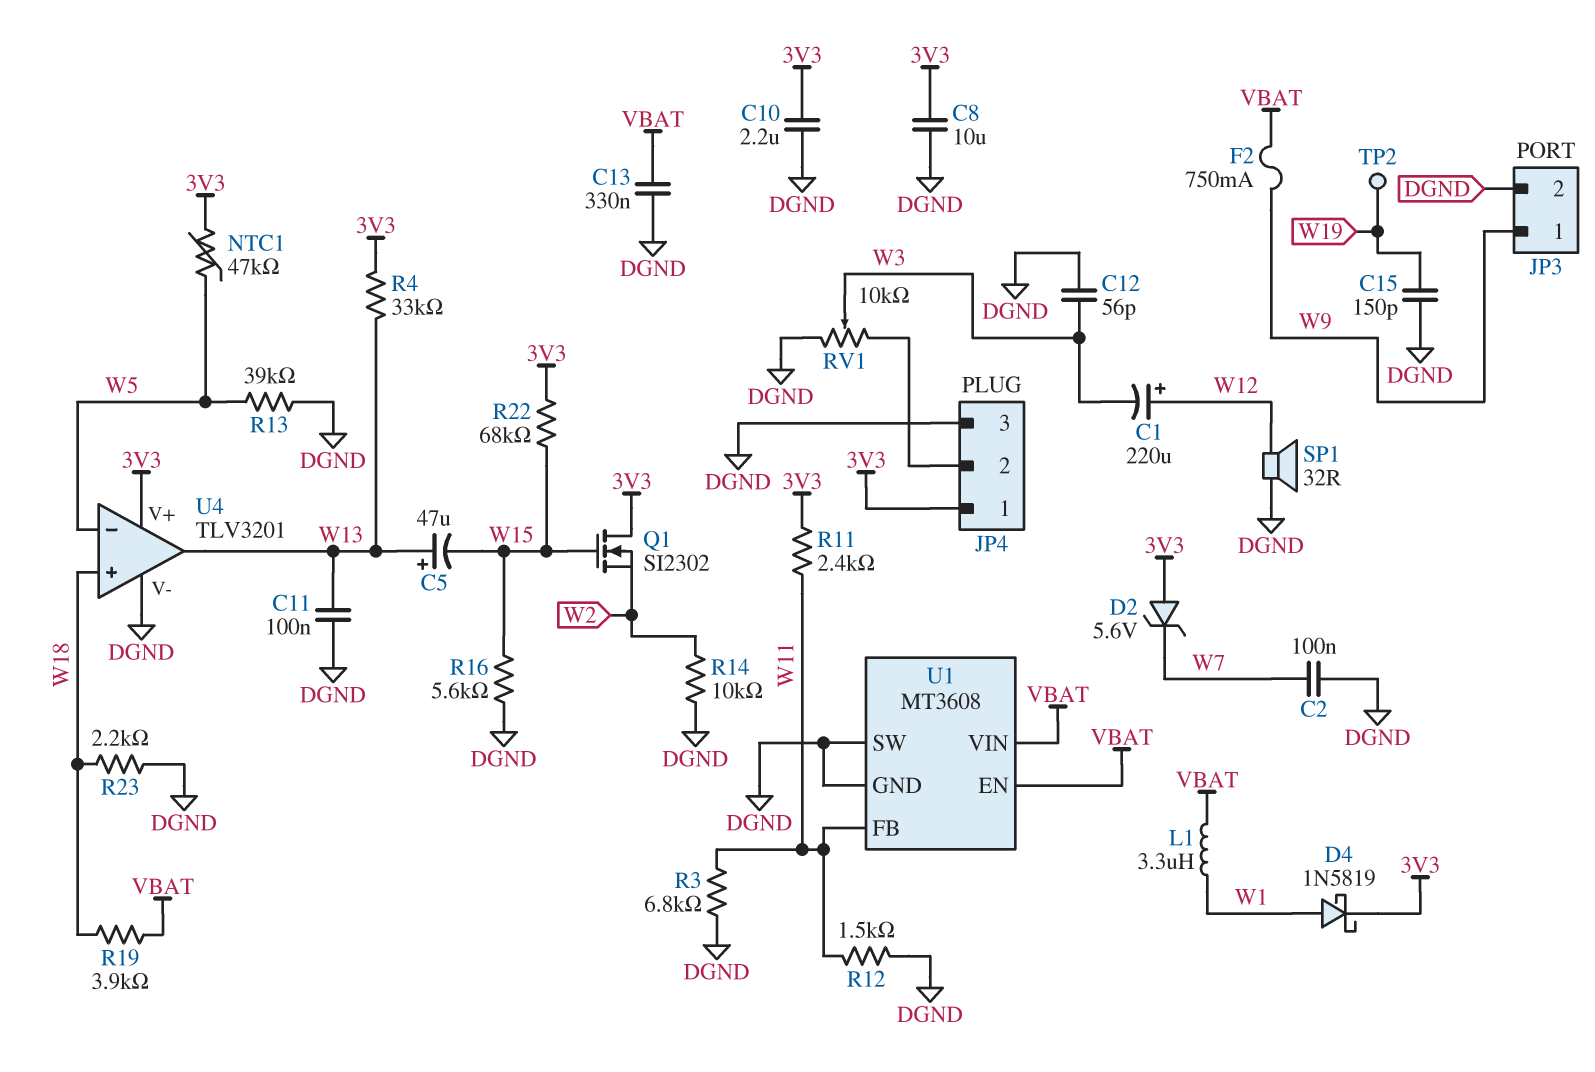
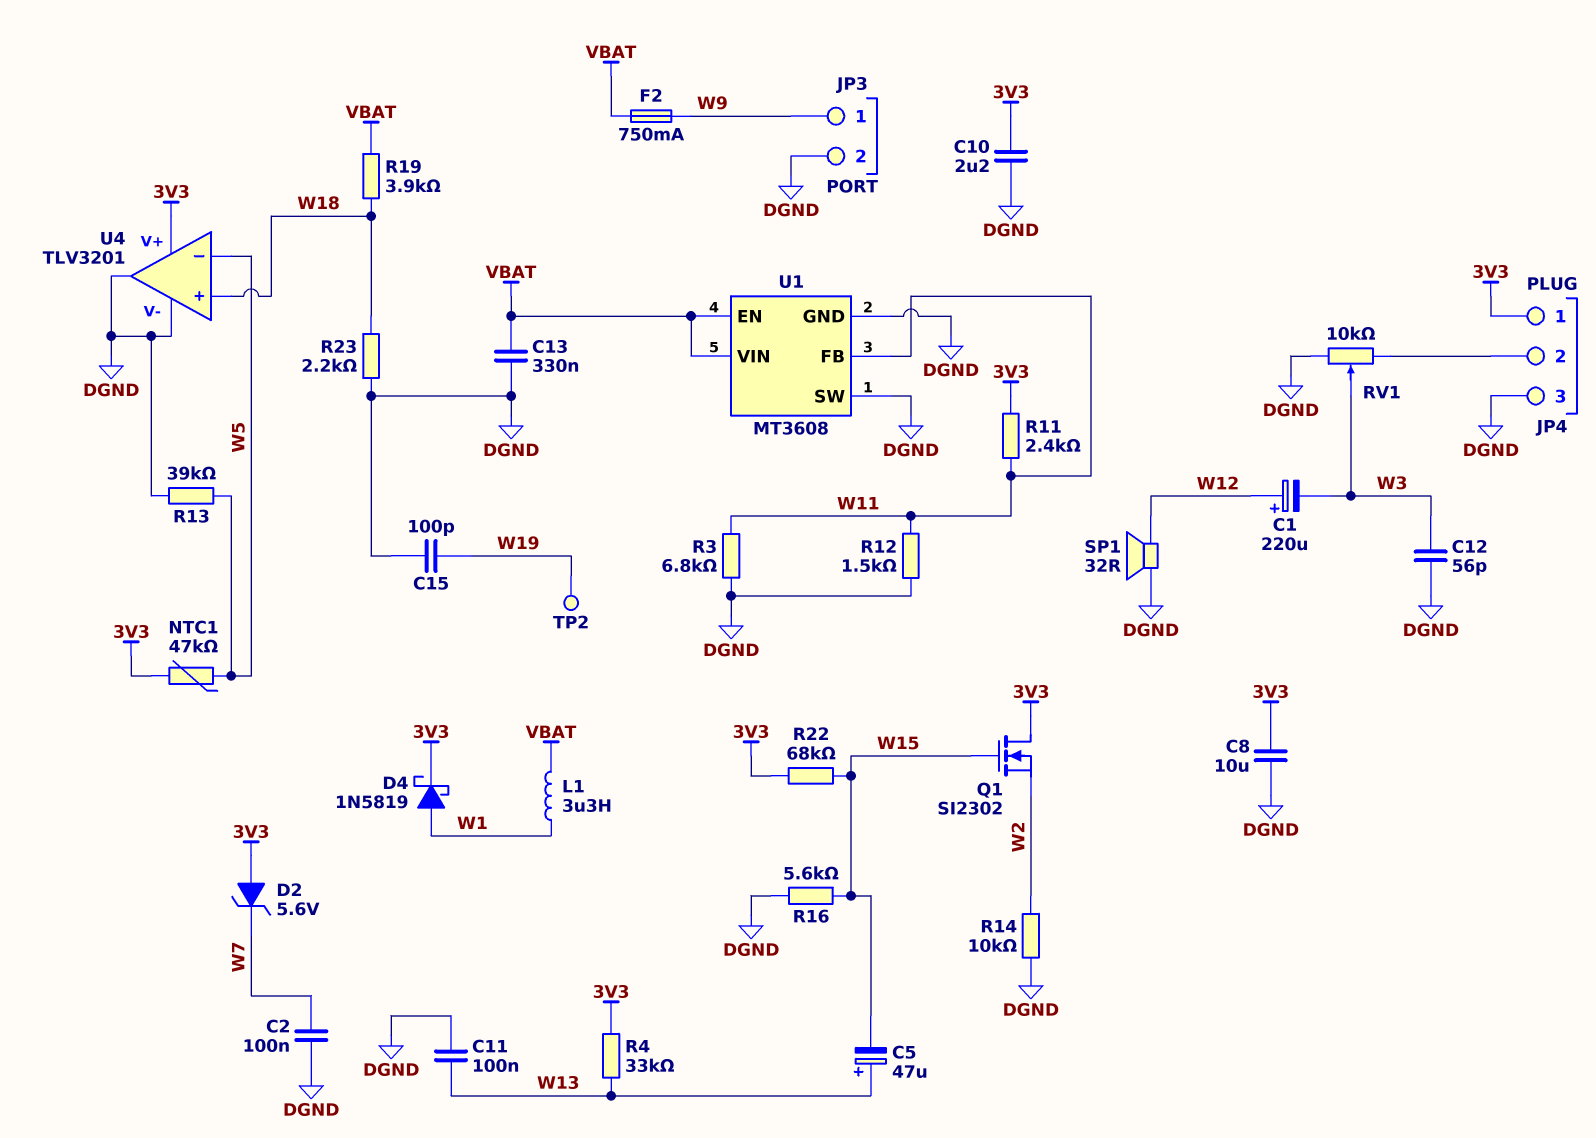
C15: 150pF (DGND, W19) -> 100pF (DGND, W19)
U4 pin out: W13 -> DGND

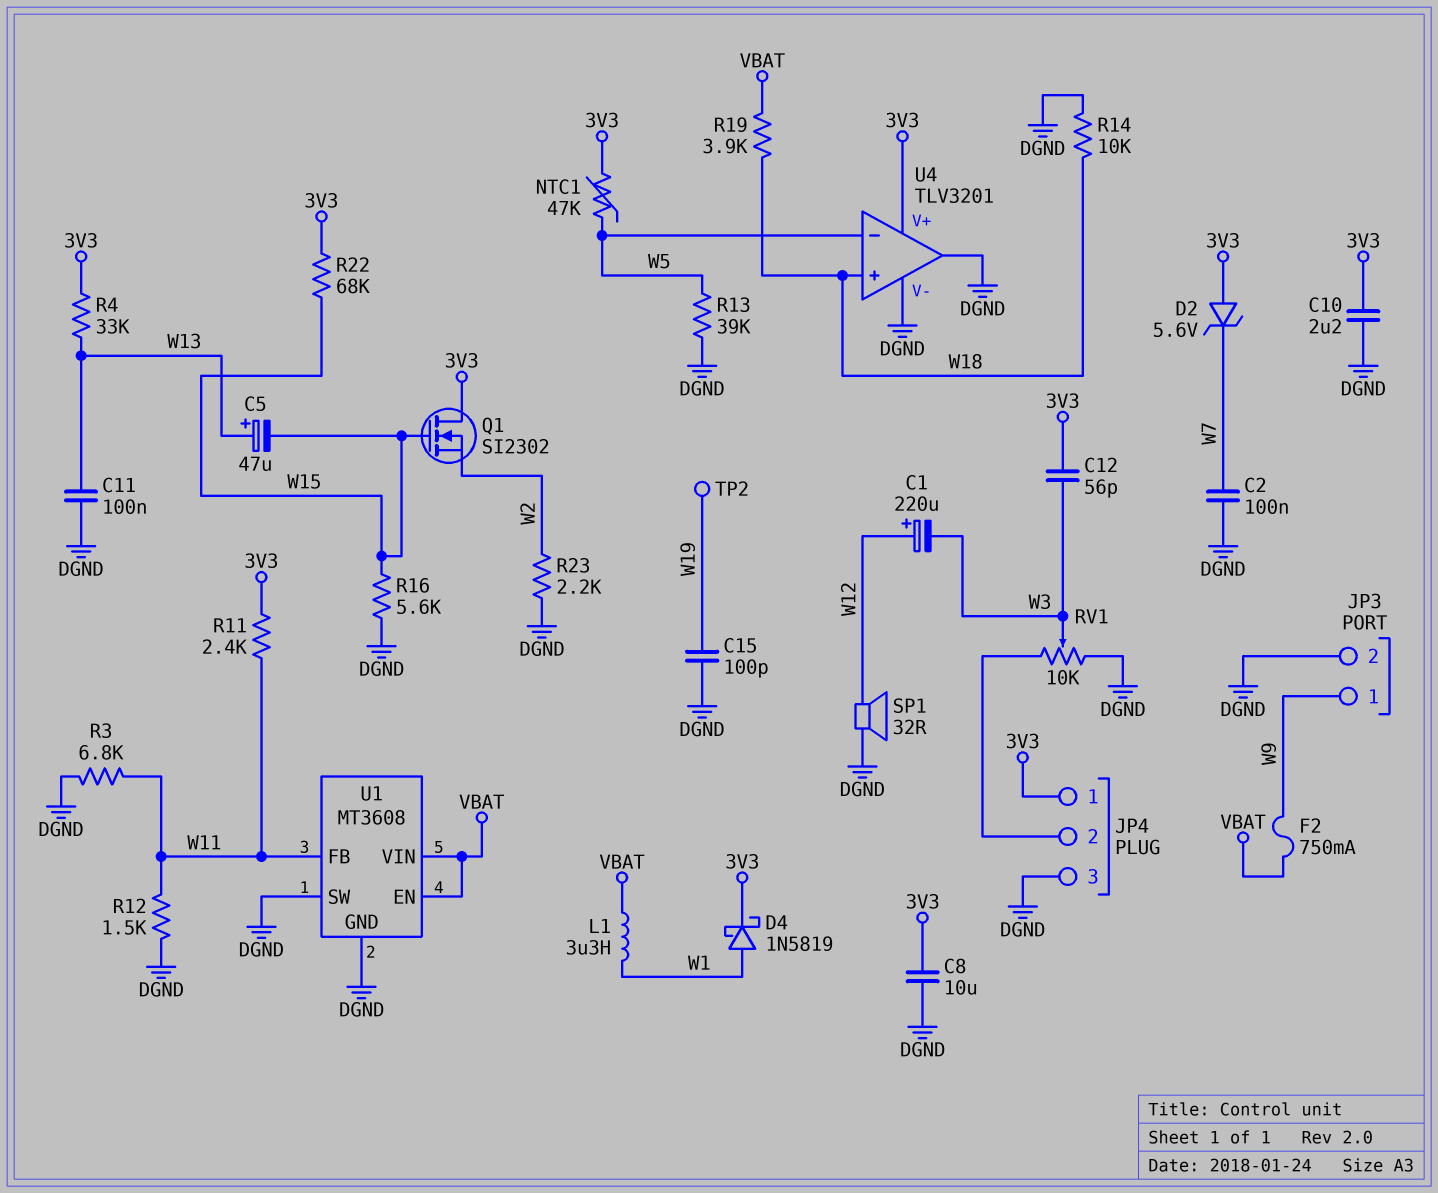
C12: 56pF (DGND, W3) -> 56pF (3V3, W3)
C13: 330nF (DGND, VBAT) -> none
R14: 10k (DGND, W2) -> 10k (DGND, W18)
R23: 2.2k (DGND, W18) -> 2.2k (DGND, W2)

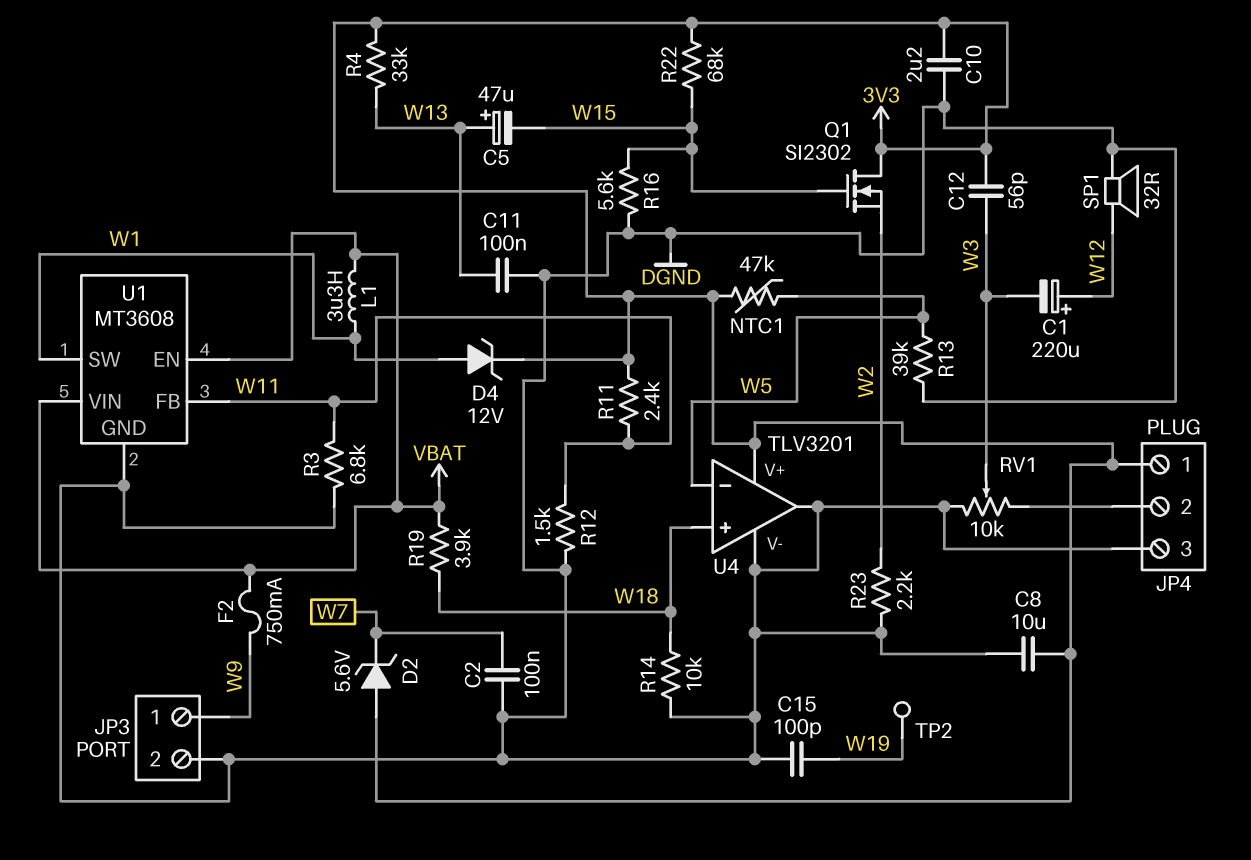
D4: schottky 1N5819 (A W1, K 3V3) -> zener 12V (A W1, K 3V3)
U1 pin SW: DGND -> W1

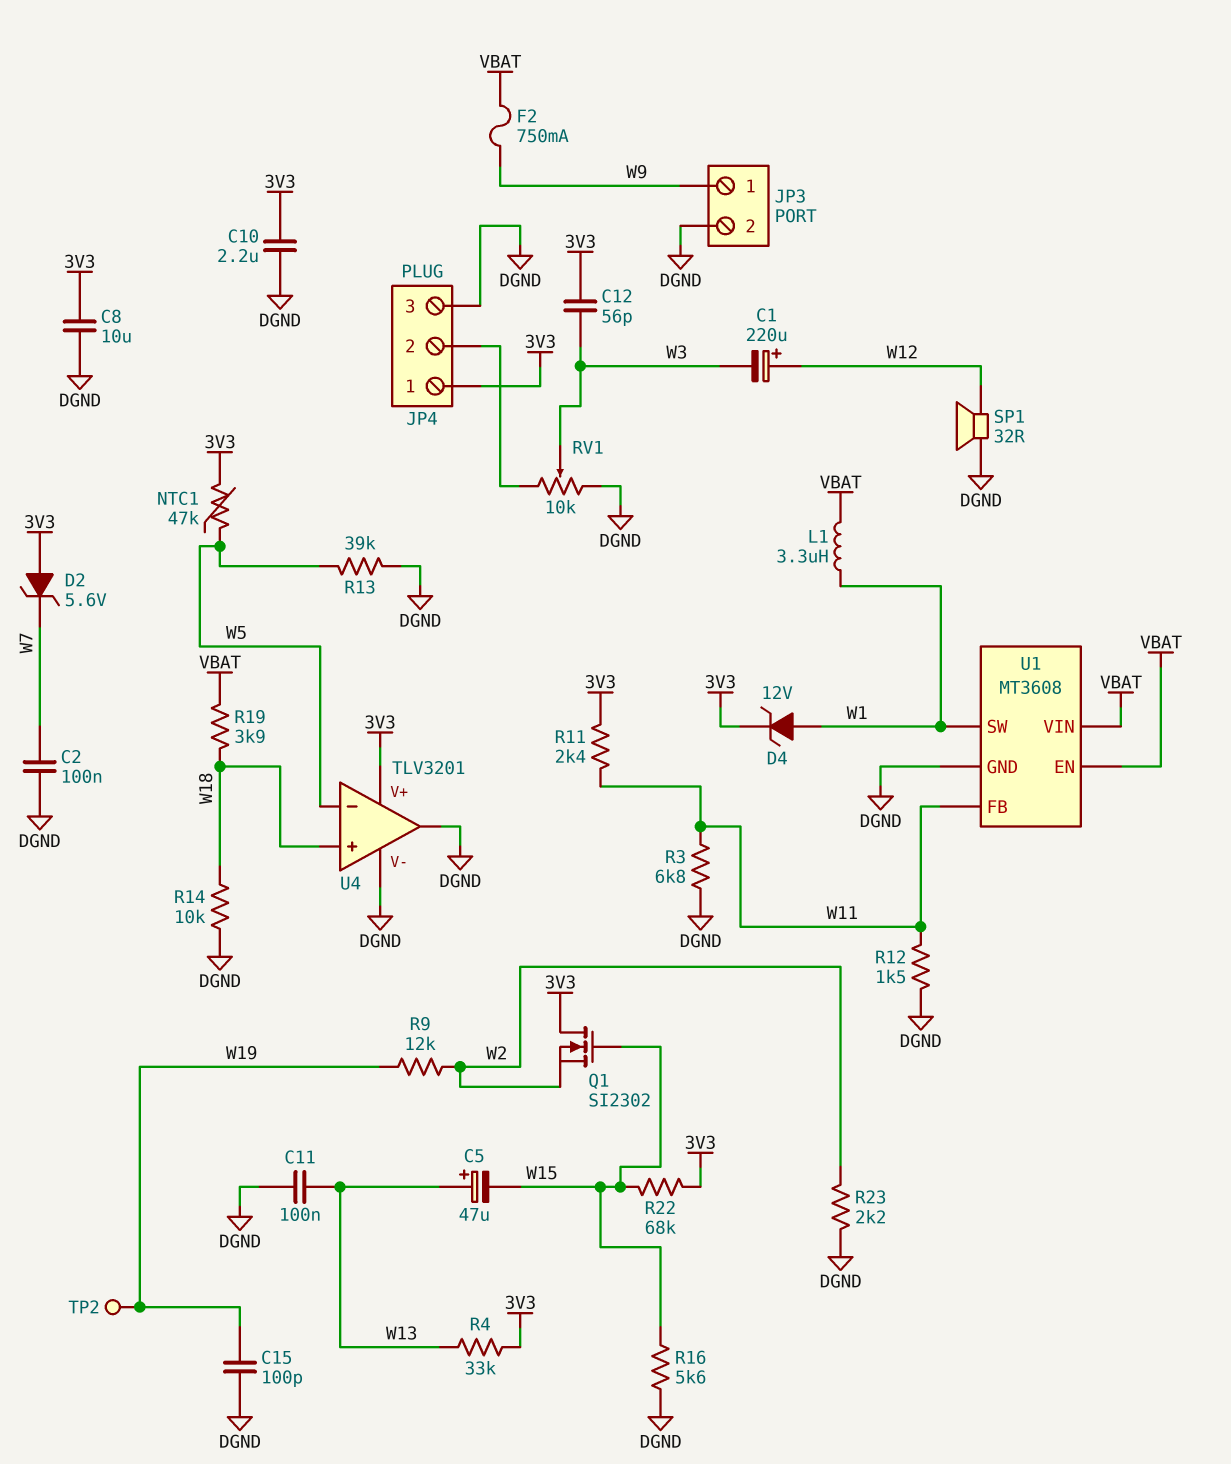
R9: none -> 12k (W2, W19)

